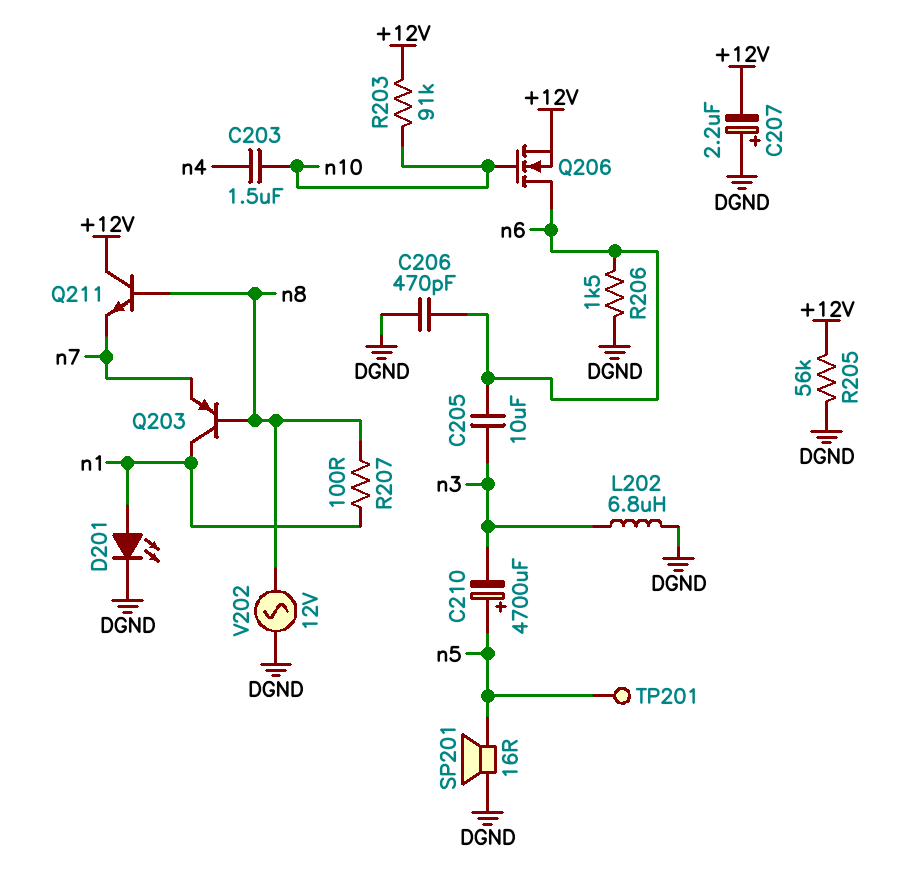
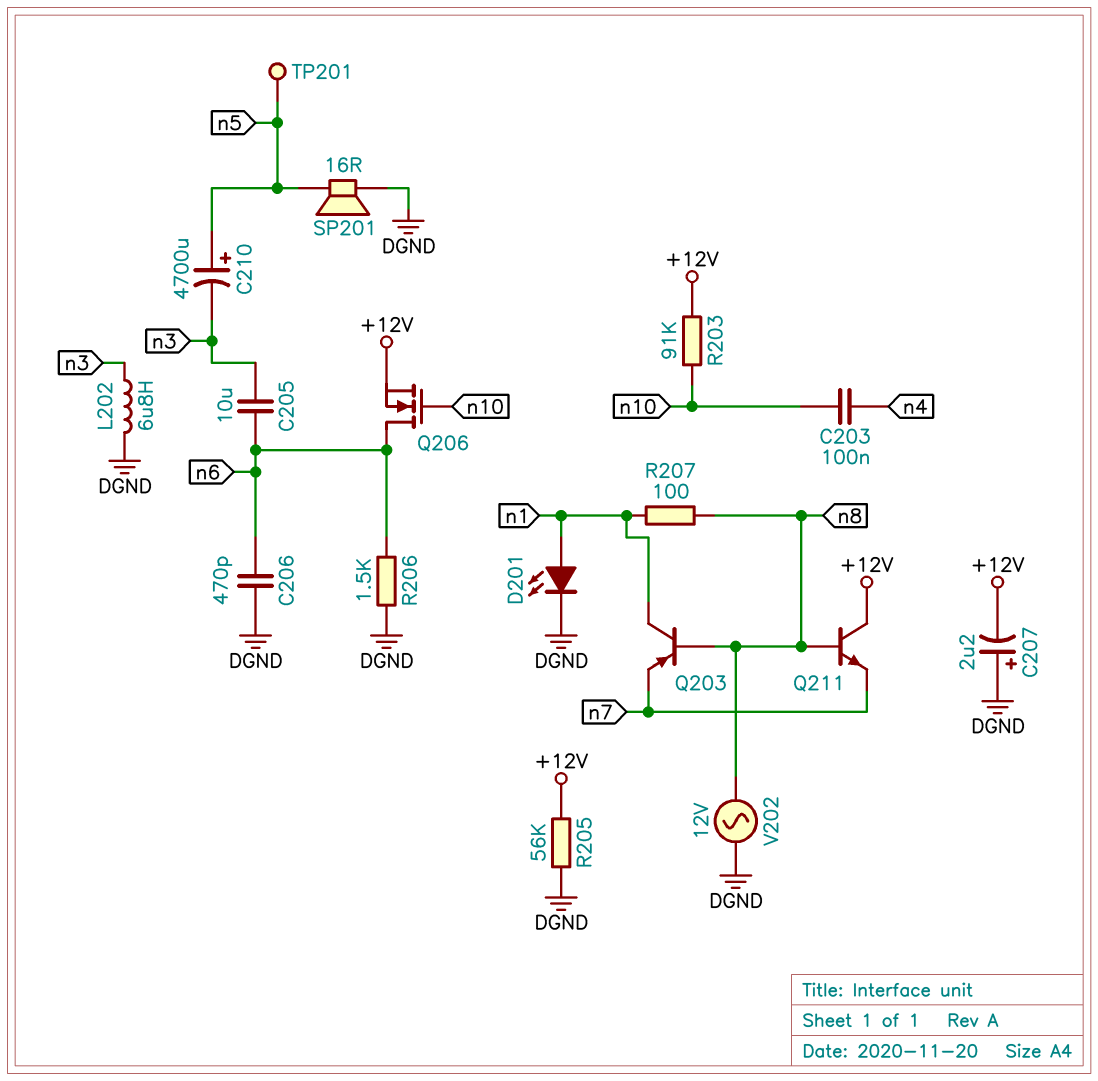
C203: 1.5uF (n4, n10) -> 100nF (n4, n10)

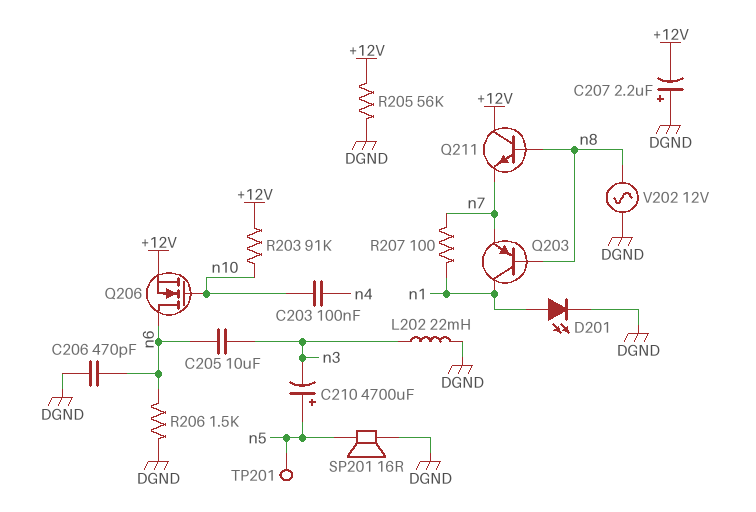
L202: 6.8uH (DGND, n3) -> 22mH (DGND, n3)
R207: 100 (n1, n8) -> 100 (n1, n7)

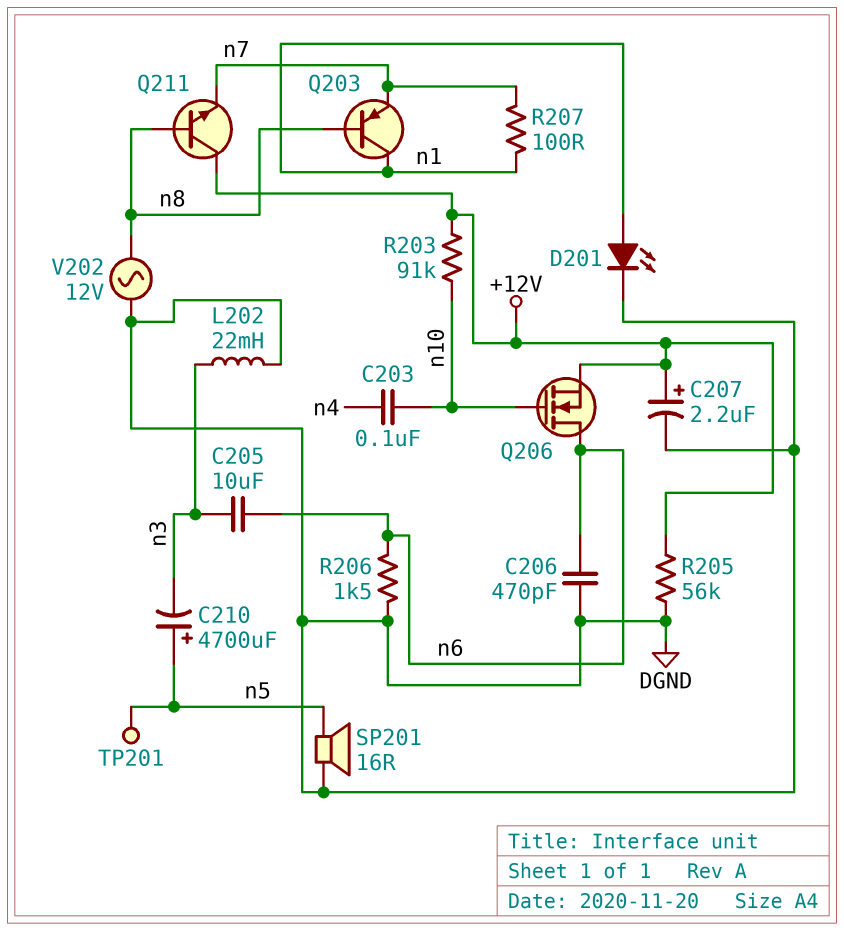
C207: 2.2uF (plus DGND, minus +12V) -> 2.2uF (plus +12V, minus DGND)

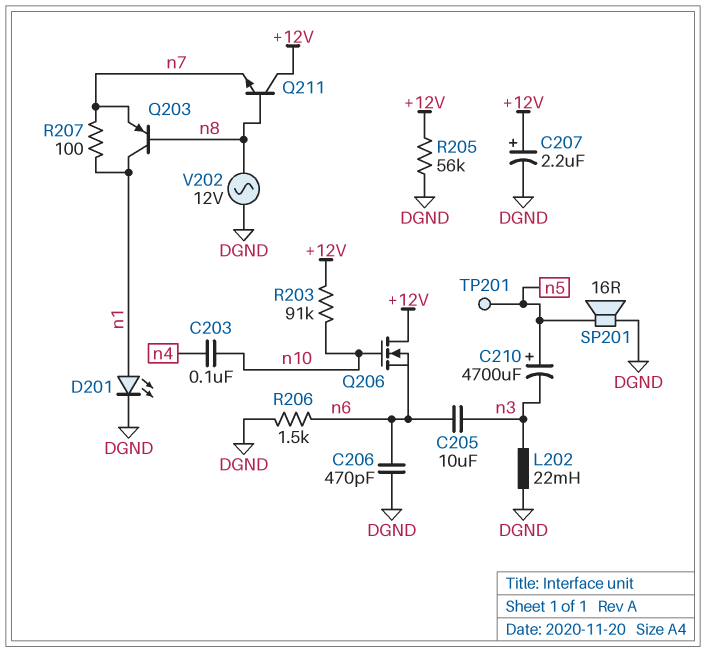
Q206: NMOS (G n10, D n6, S +12V) -> NMOS (G n10, D +12V, S n6)

